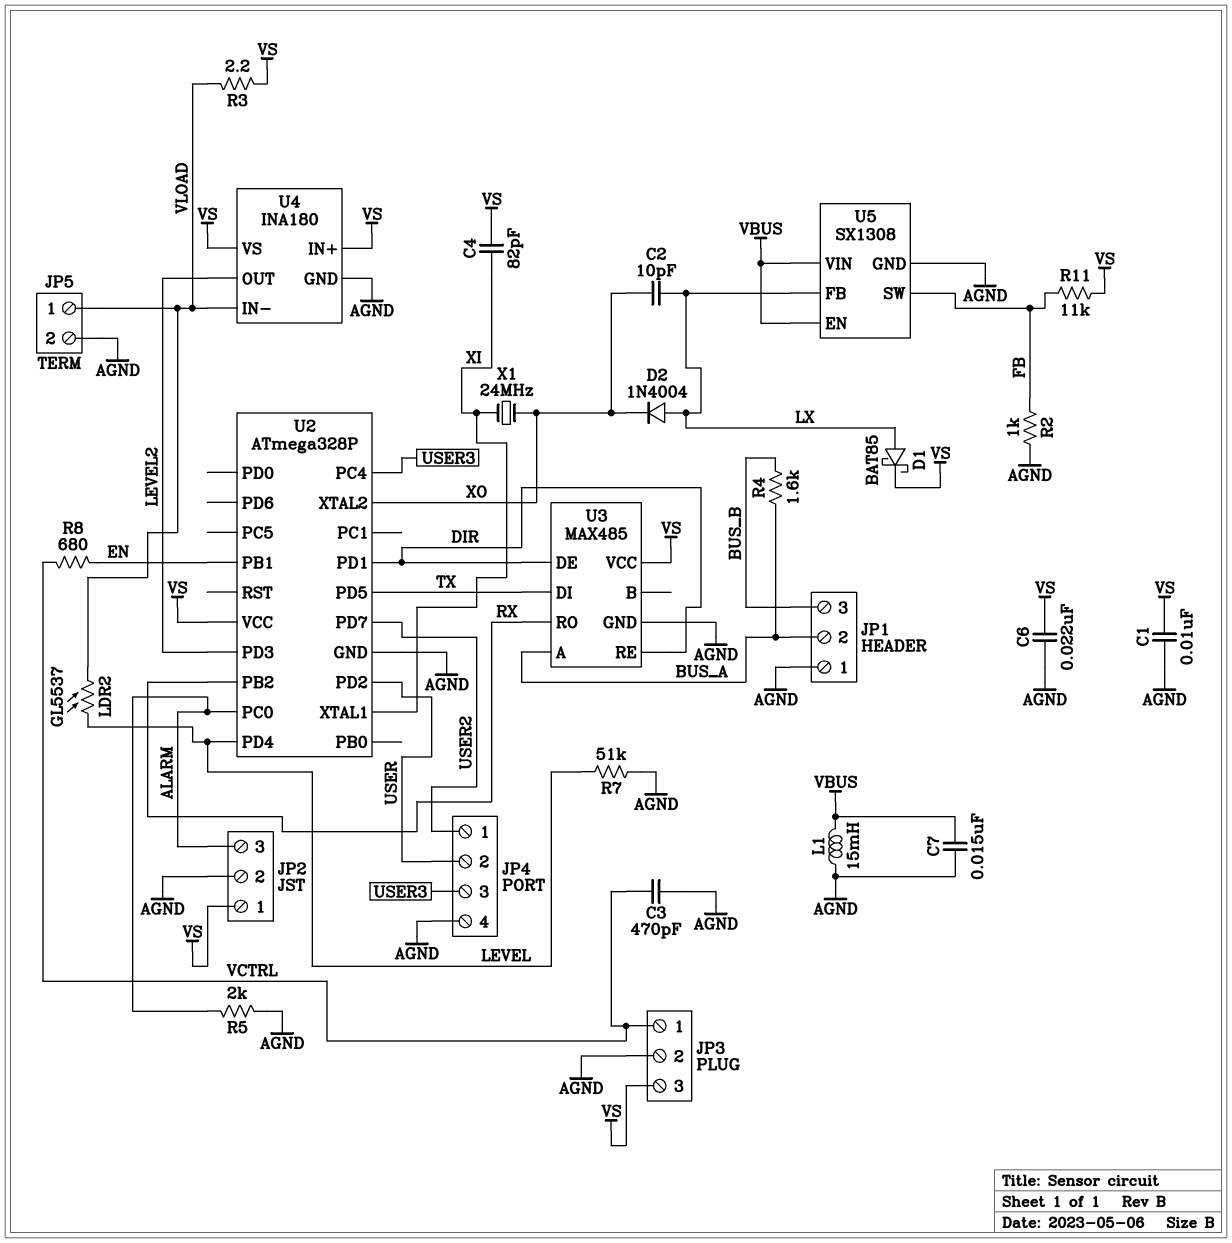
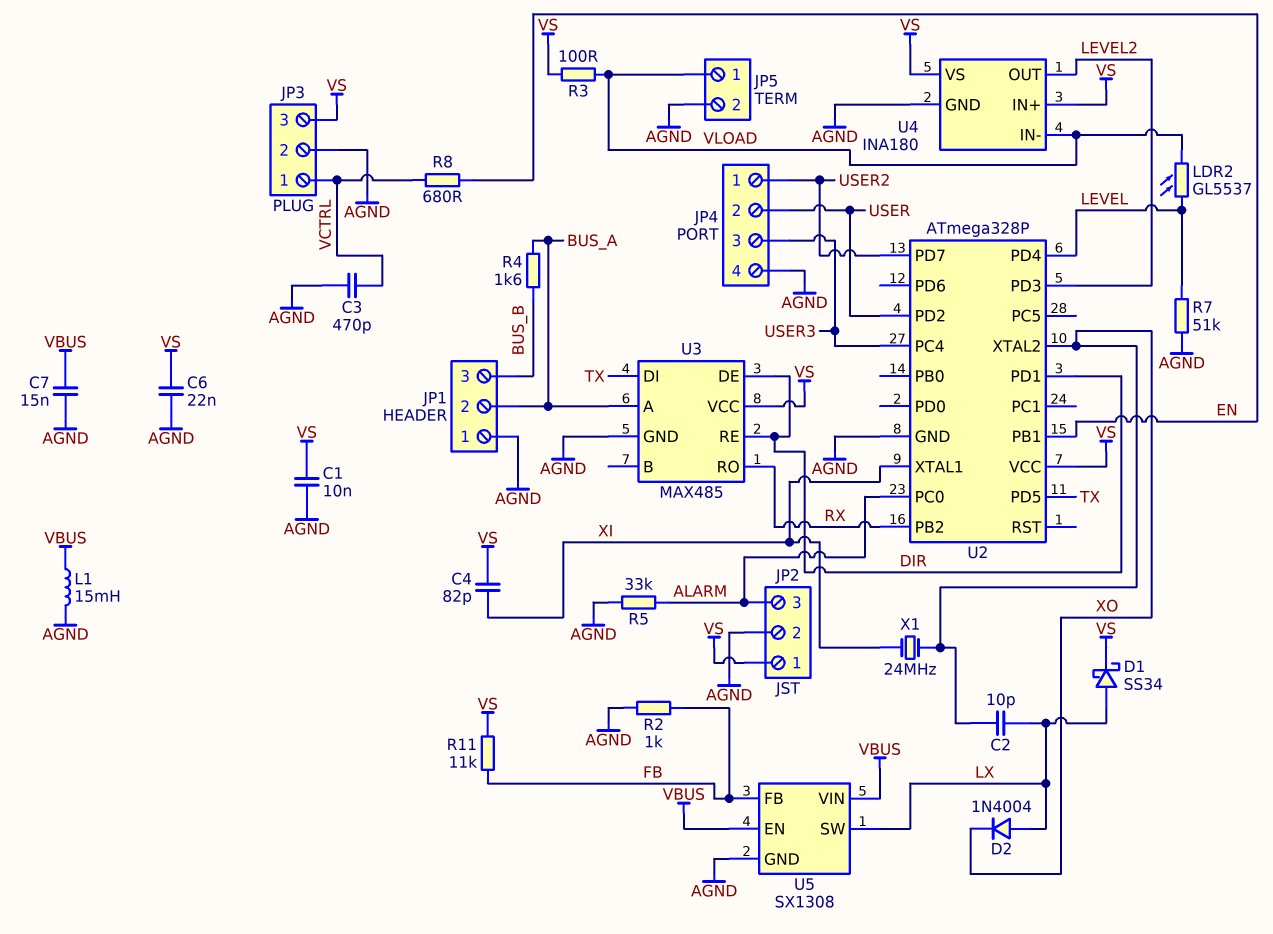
D1: schottky BAT85 (A LX, K VS) -> schottky SS34 (A LX, K VS)
R3: 2.2 (VLOAD, VS) -> 100 (VLOAD, VS)
R5: 2k (AGND, ALARM) -> 33k (AGND, ALARM)
U5 pin FB: LX -> FB
U5 pin SW: FB -> LX

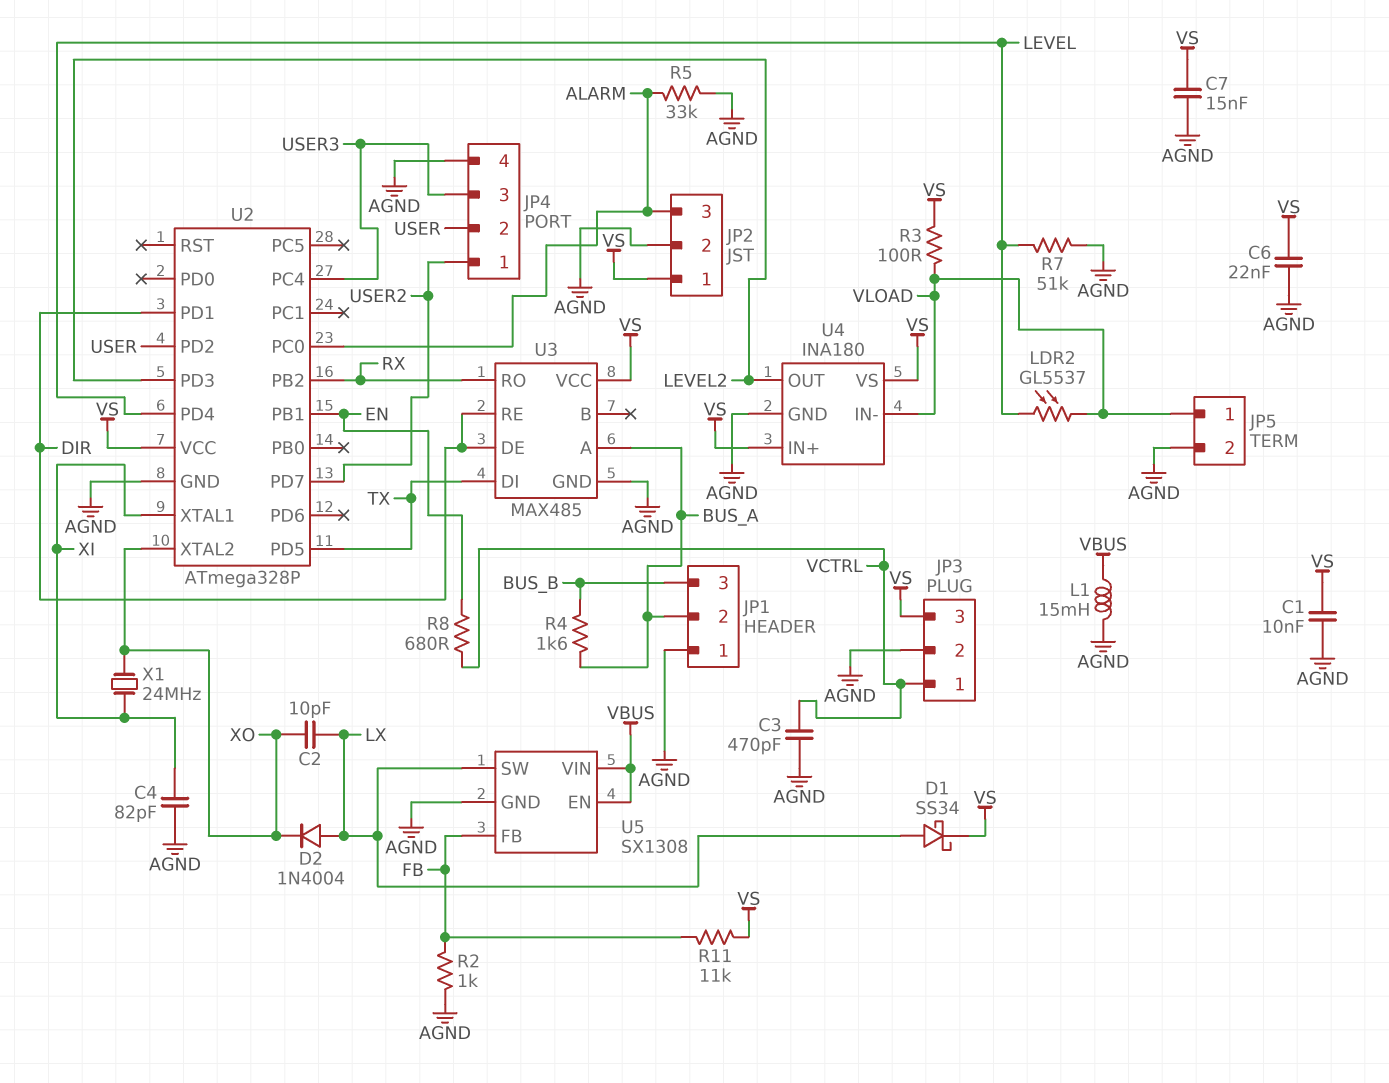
C4: 82pF (VS, XI) -> 82pF (AGND, XI)
C7: 15nF (AGND, VBUS) -> 15nF (AGND, VS)

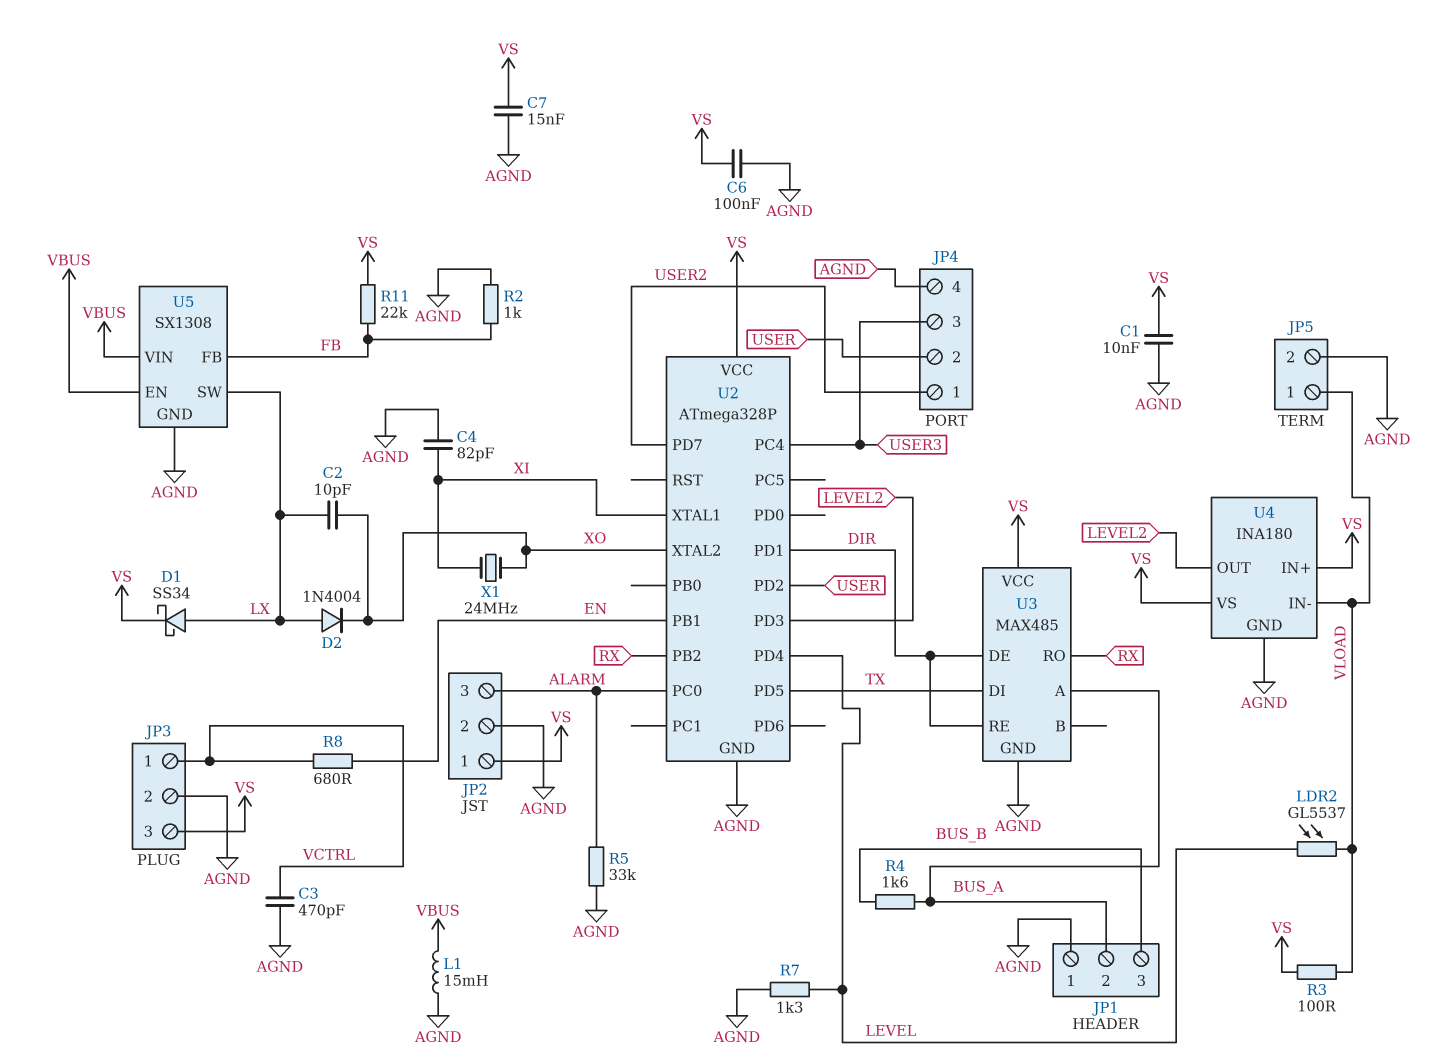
C6: 22nF (AGND, VS) -> 100nF (AGND, VS)
R7: 51k (AGND, LEVEL) -> 1.3k (AGND, LEVEL)
R11: 11k (FB, VS) -> 22k (FB, VS)

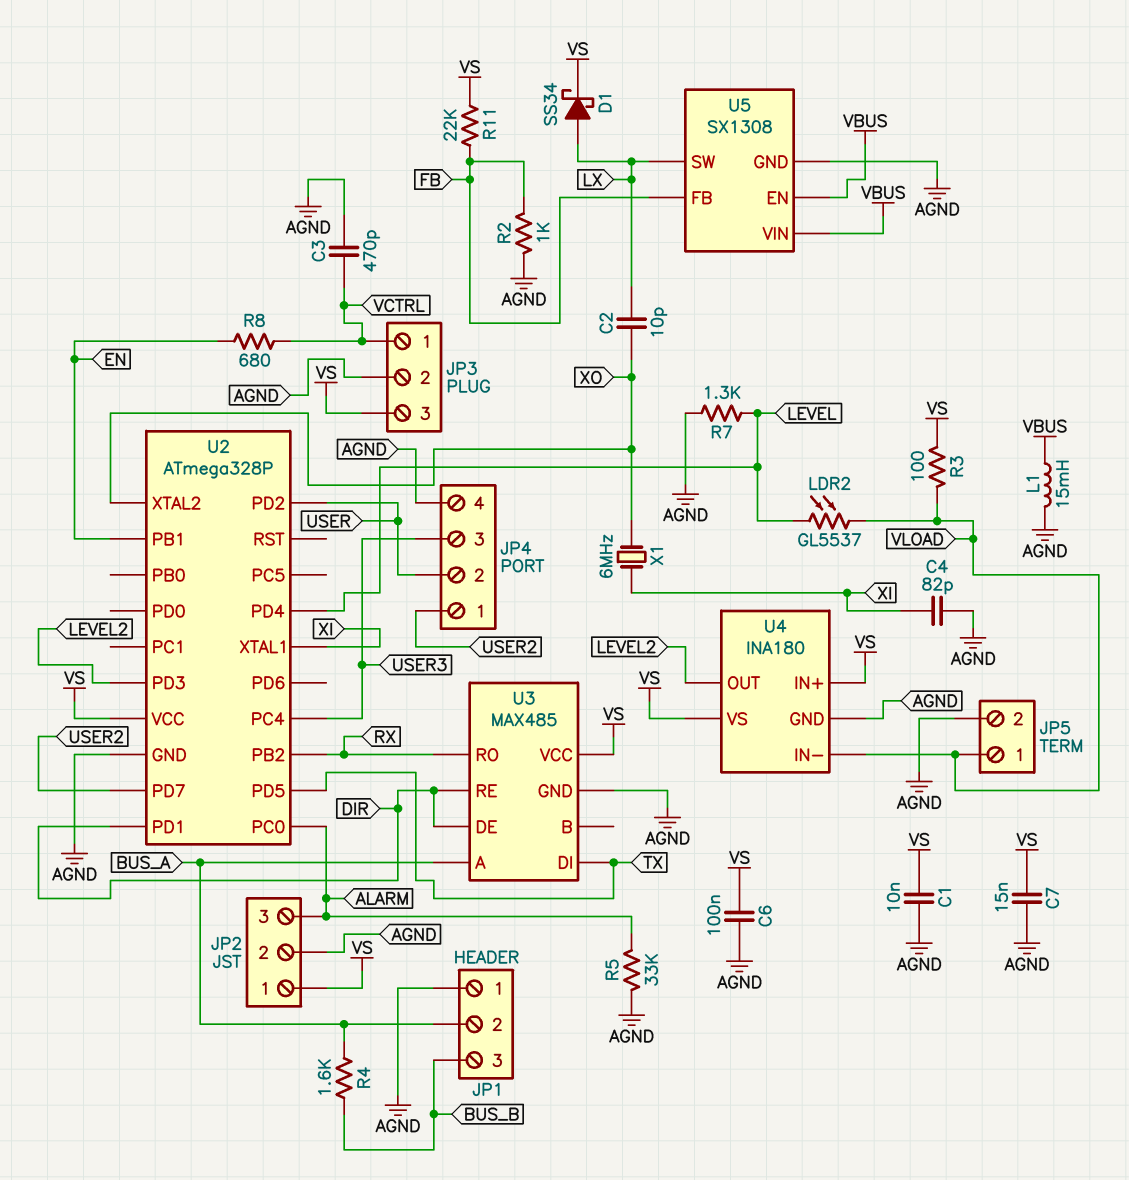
D2: diode 1N4004 (A LX, K XO) -> none
X1: 24MHz (XI, XO) -> 6MHz (XI, XO)

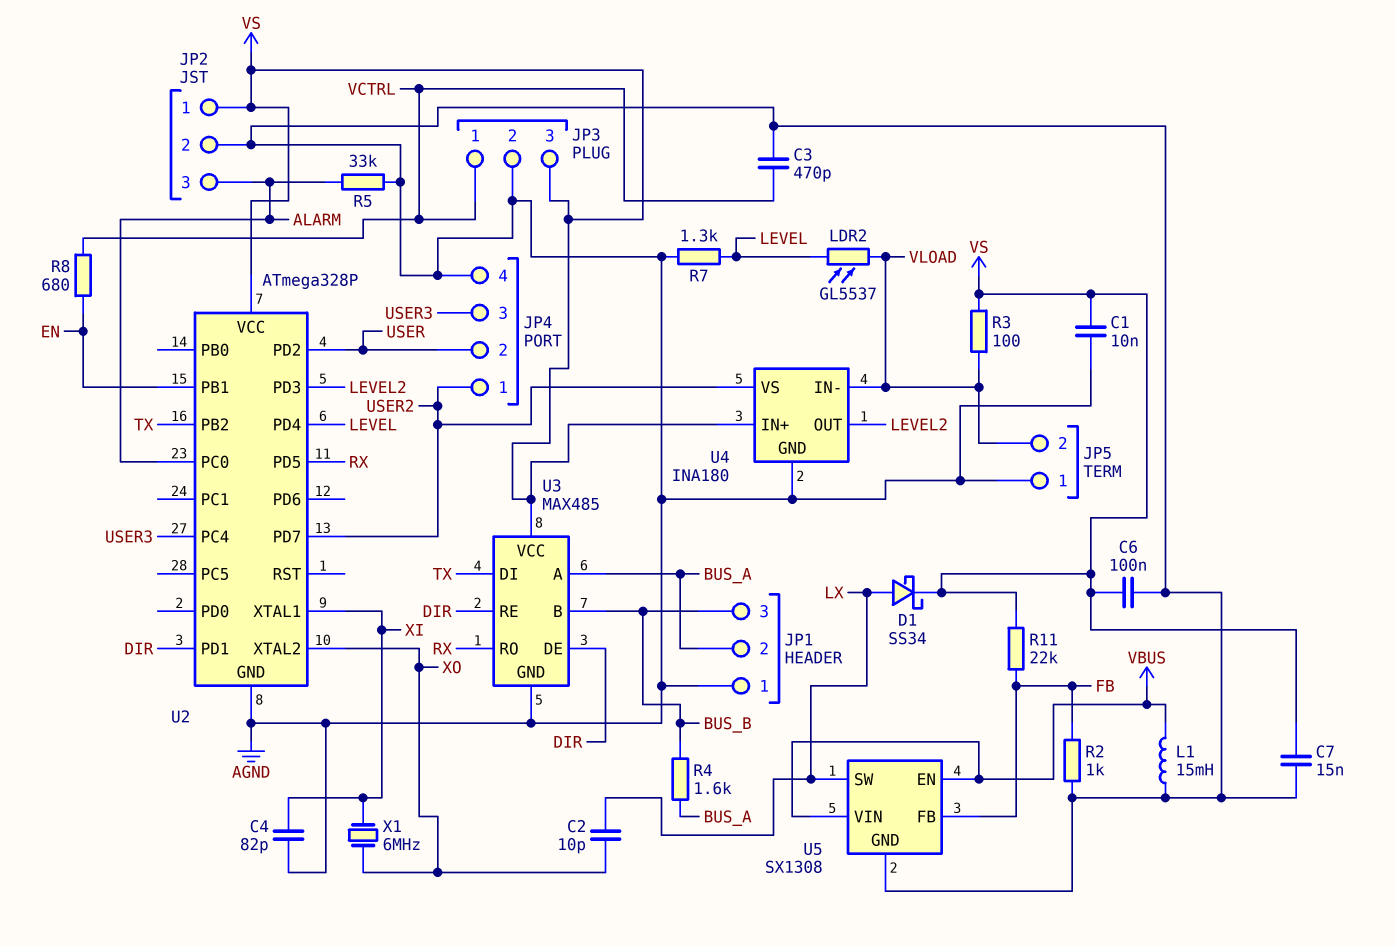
JP5 pin 1: VLOAD -> AGND
JP5 pin 2: AGND -> VLOAD
U2 pin PB2: RX -> TX
U2 pin PD5: TX -> RX
U3 pin B: none -> BUS_B
U4 pin VS: VS -> USER2

